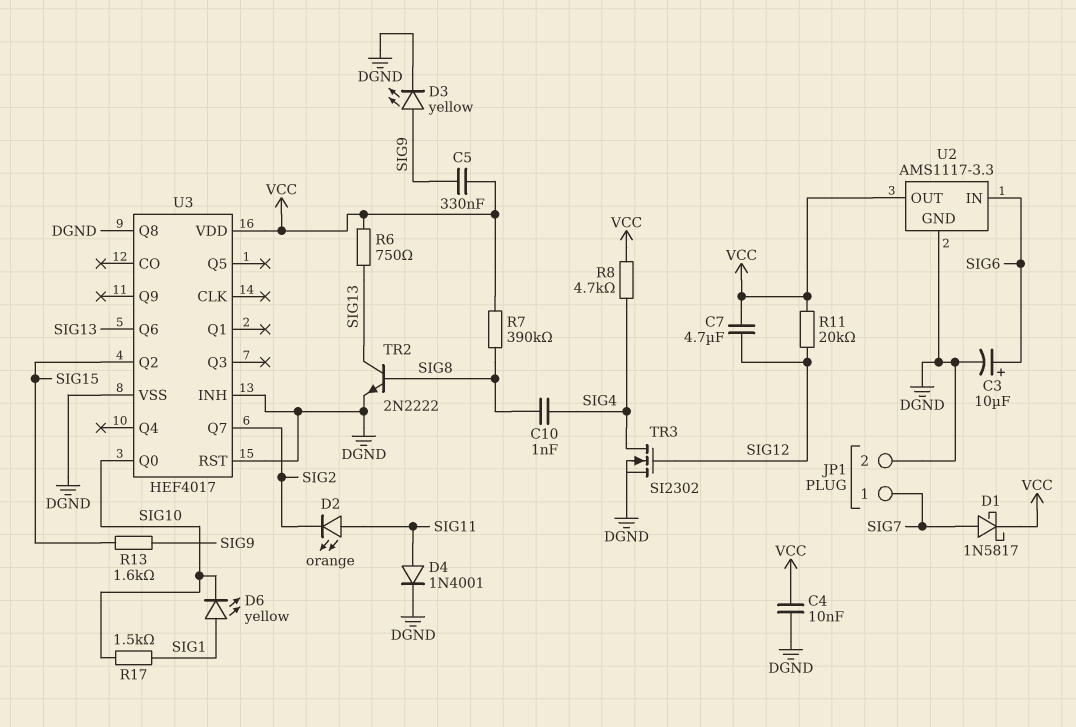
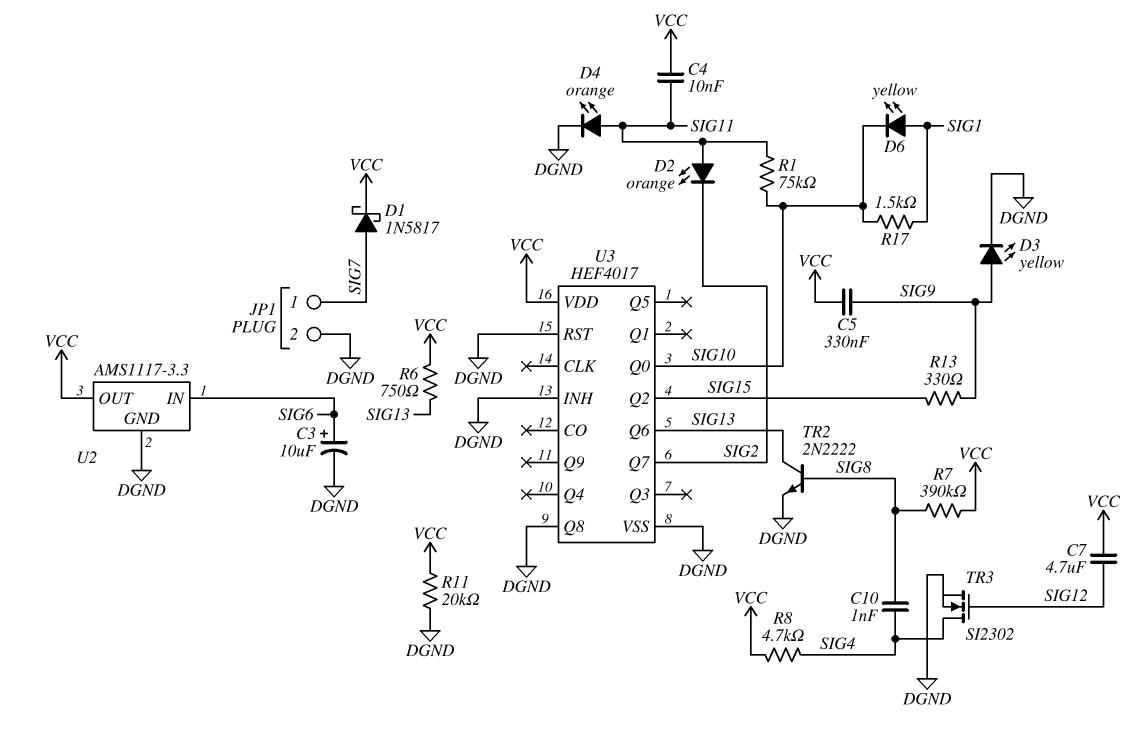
C4: 10nF (DGND, VCC) -> 10nF (SIG11, VCC)
D4: diode 1N4001 (A SIG11, K DGND) -> LED orange (A SIG11, K DGND)
R1: none -> 75k (SIG10, SIG11)
R11: 20k (SIG12, VCC) -> 20k (DGND, VCC)
R13: 1.6k (SIG9, SIG15) -> 330 (SIG9, SIG15)

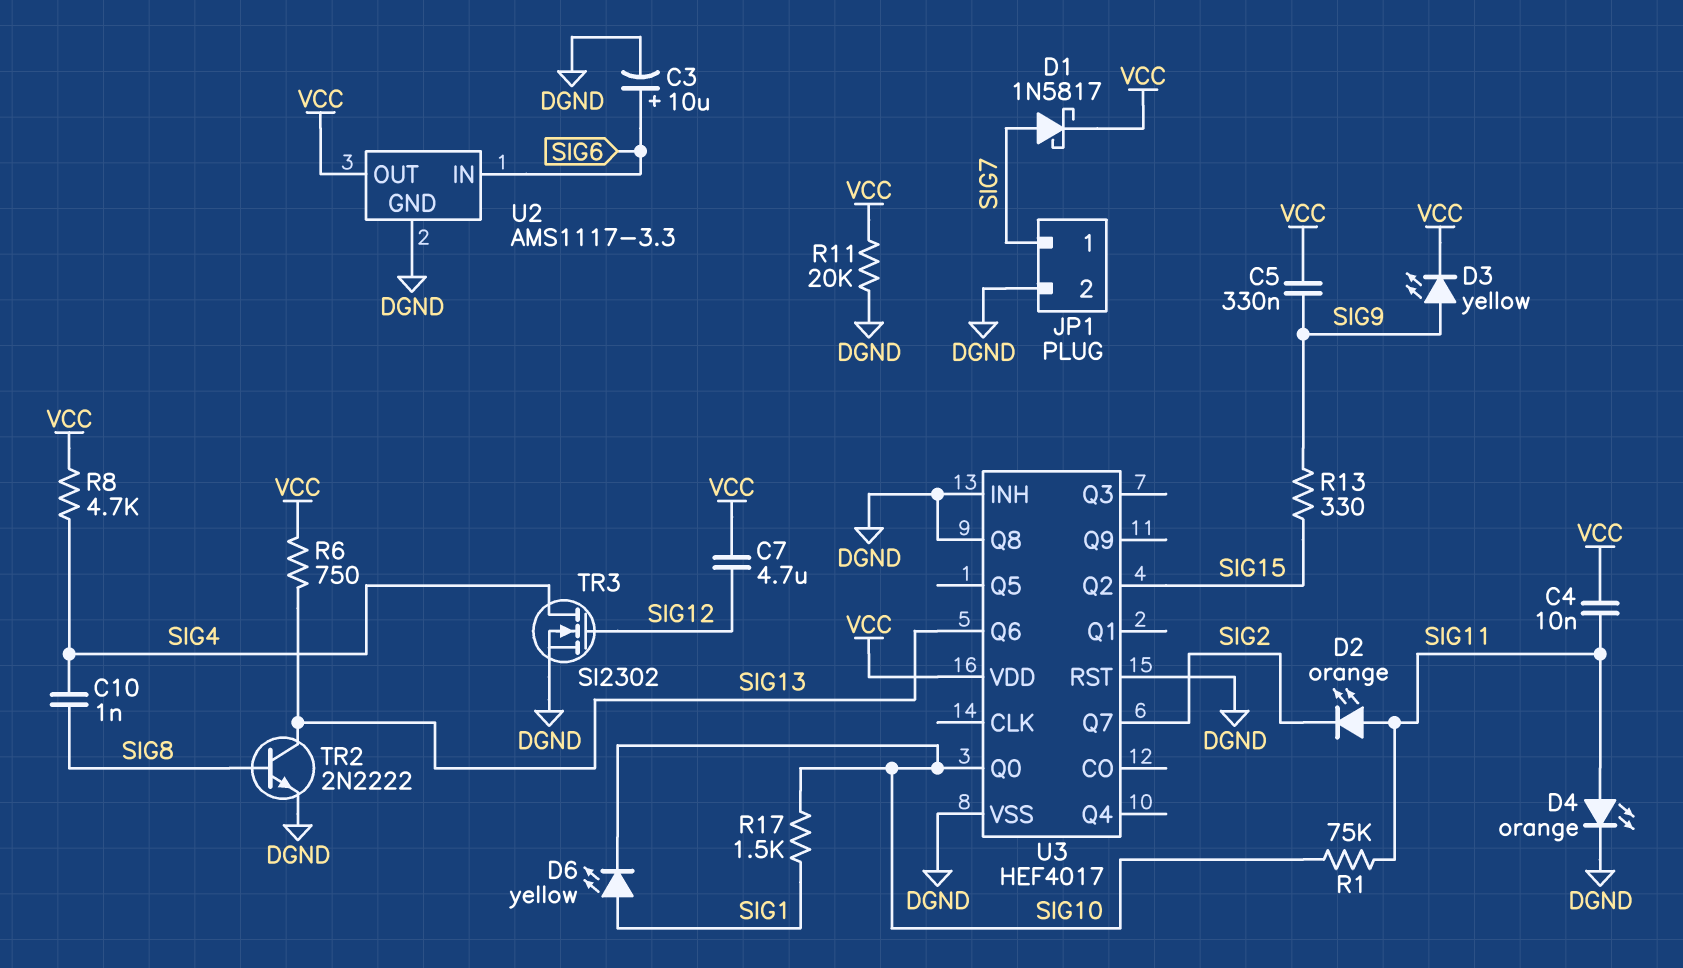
D3: LED yellow (A SIG9, K DGND) -> LED yellow (A SIG9, K VCC)
R7: 390k (SIG8, VCC) -> none

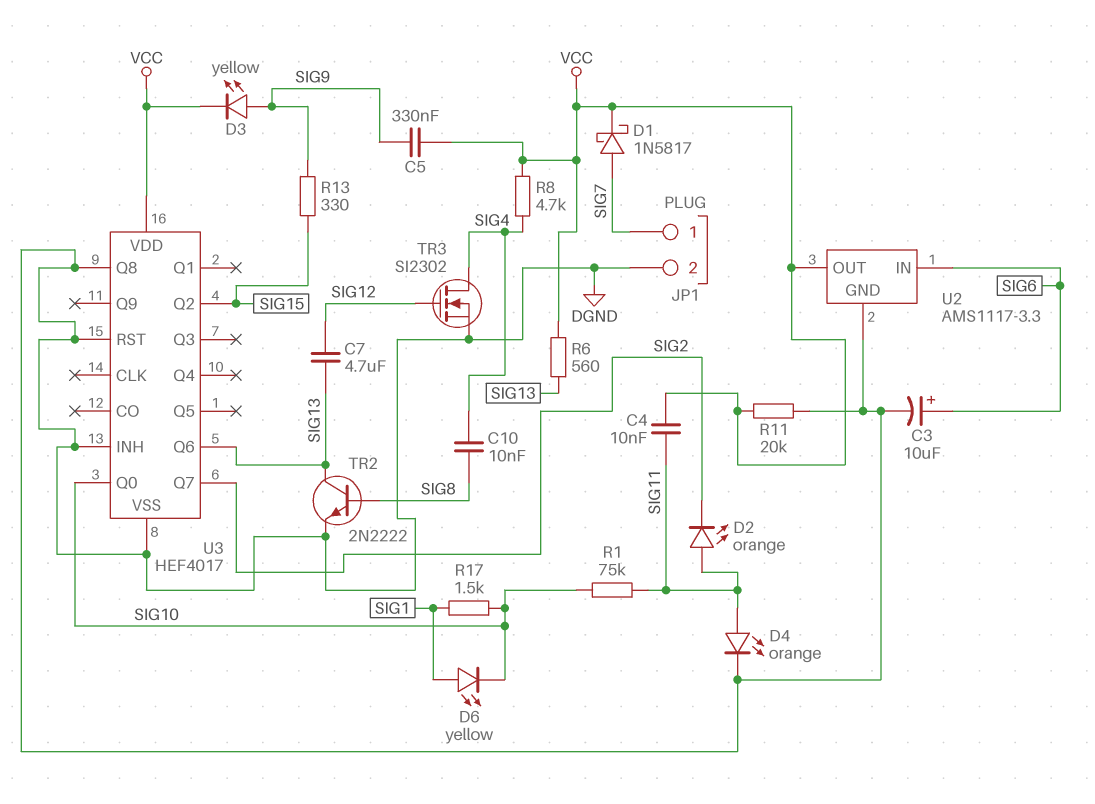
C7: 4.7uF (SIG12, VCC) -> 4.7uF (SIG12, SIG13)
C10: 1nF (SIG4, SIG8) -> 10nF (SIG4, SIG8)
R6: 750 (SIG13, VCC) -> 560 (SIG13, VCC)

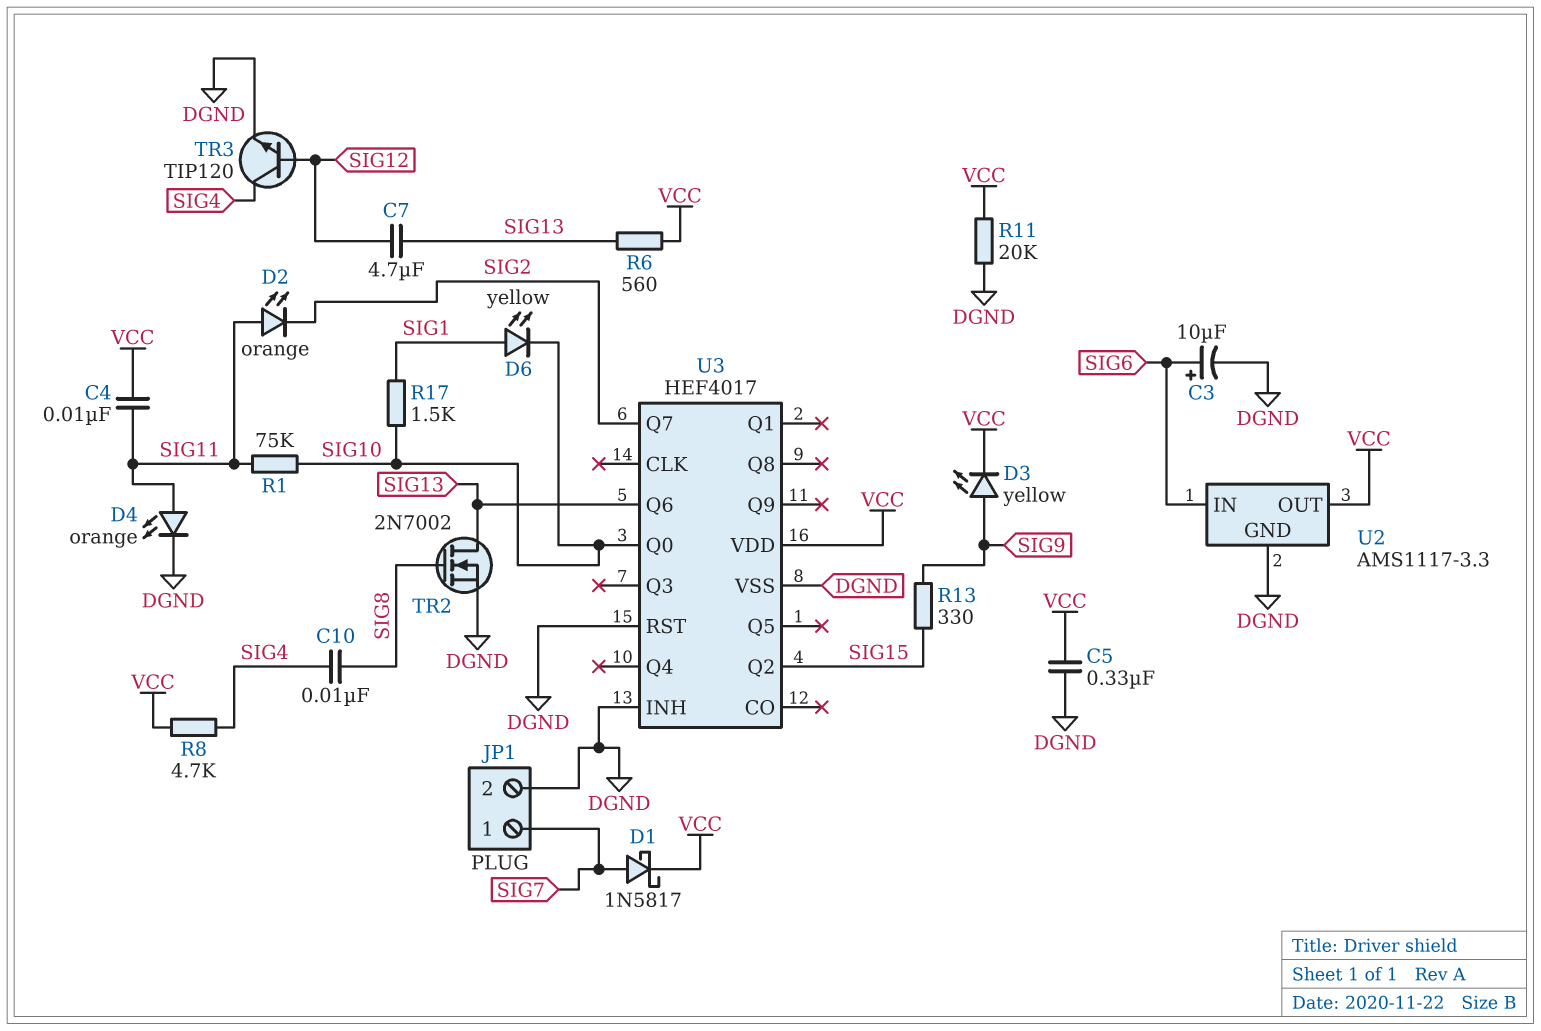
C5: 330nF (SIG9, VCC) -> 330nF (DGND, VCC)
TR2: NPN 2N2222 (B SIG8, C SIG13, E DGND) -> NMOS 2N7002 (G SIG8, D SIG13, S DGND)
TR3: NMOS SI2302 (G SIG12, D SIG4, S DGND) -> NPN TIP120 (B SIG12, C SIG4, E DGND)
U3 pin Q8: DGND -> none

